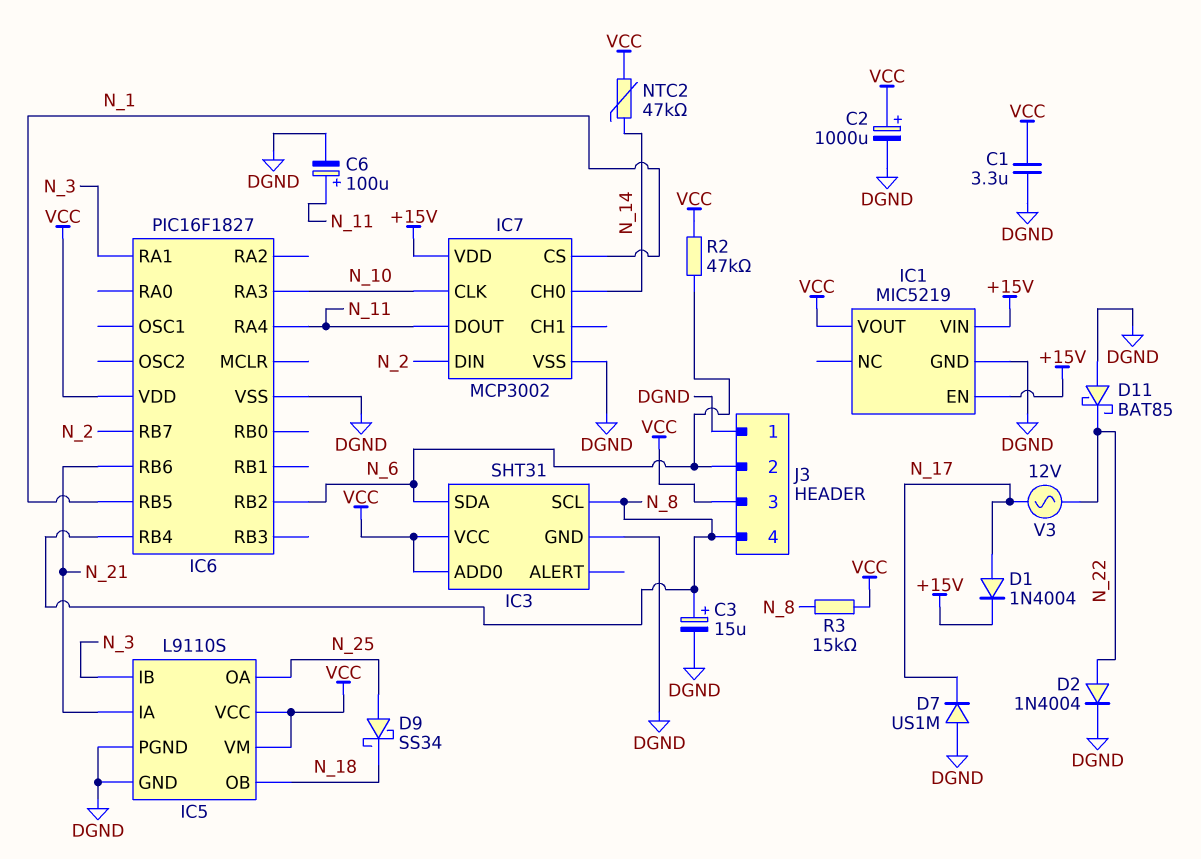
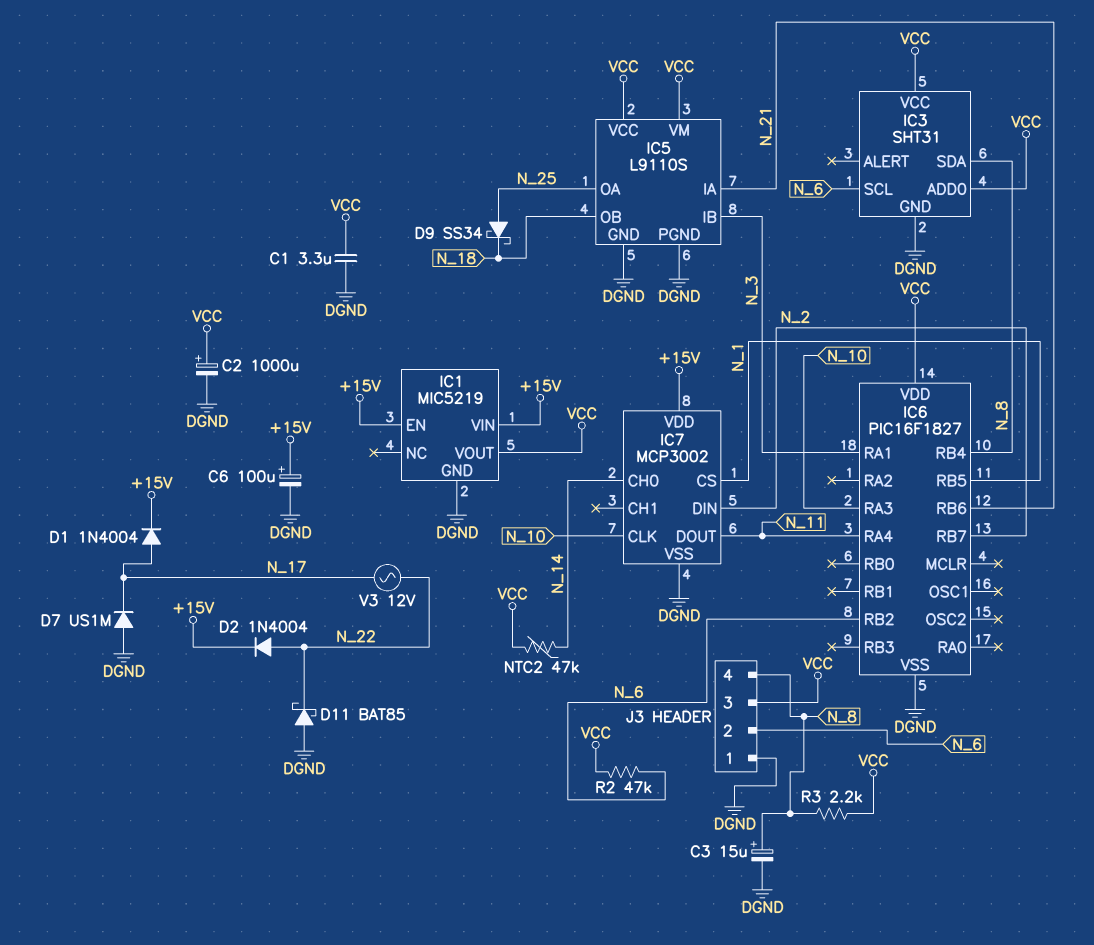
C6: 100uF (plus N_11, minus DGND) -> 100uF (plus +15V, minus DGND)
D2: diode 1N4004 (A N_22, K DGND) -> diode 1N4004 (A N_22, K +15V)
IC3 pin SCL: N_8 -> N_6
IC3 pin SDA: N_6 -> N_8
R3: 15k (N_8, VCC) -> 2.2k (N_8, VCC)

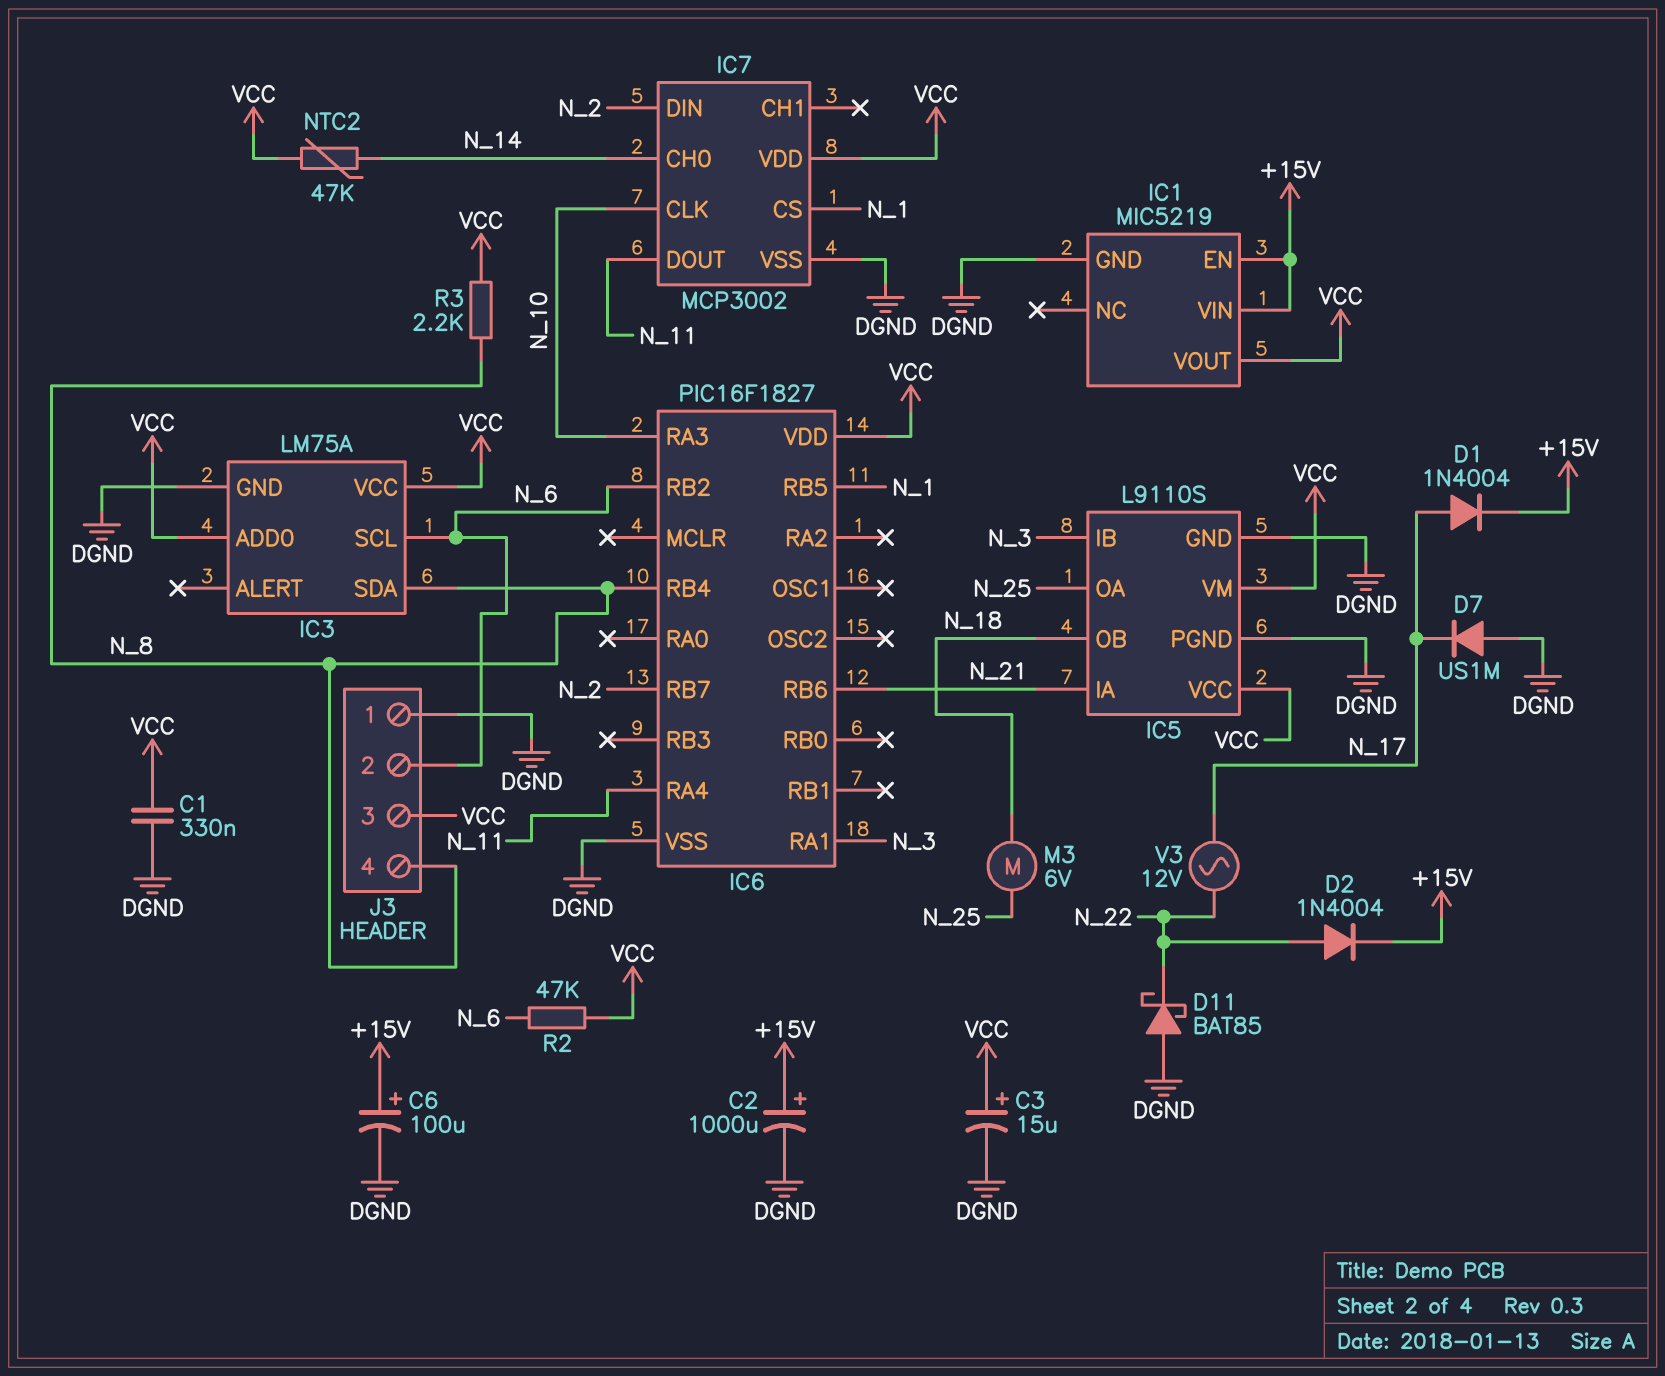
C1: 3.3uF (DGND, VCC) -> 330nF (DGND, VCC)
C2: 1000uF (plus VCC, minus DGND) -> 1000uF (plus +15V, minus DGND)
C3: 15uF (plus N_8, minus DGND) -> 15uF (plus VCC, minus DGND)
D9: schottky SS34 (A N_25, K N_18) -> none
IC3: SHT31 -> LM75A
IC7 pin VDD: +15V -> VCC
M3: none -> motor 6V (N_18, N_25)

